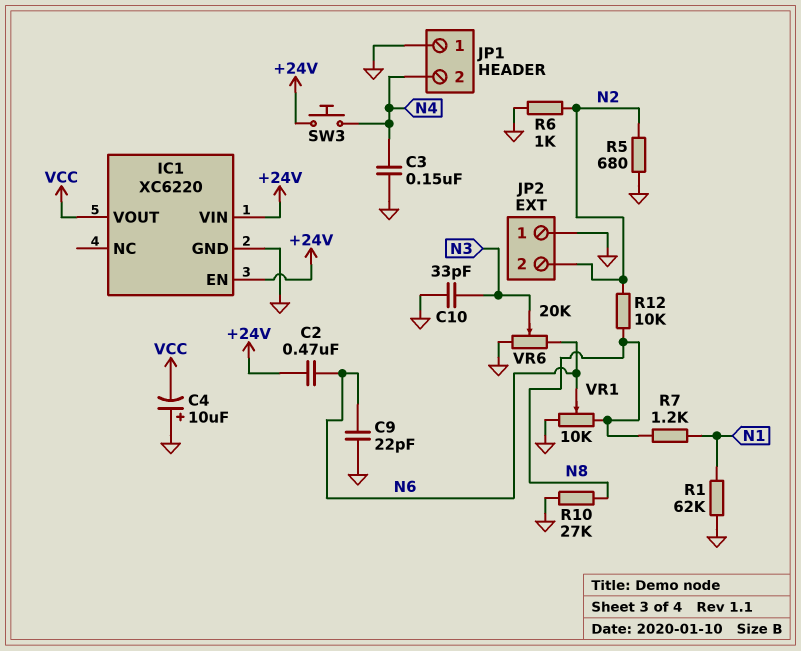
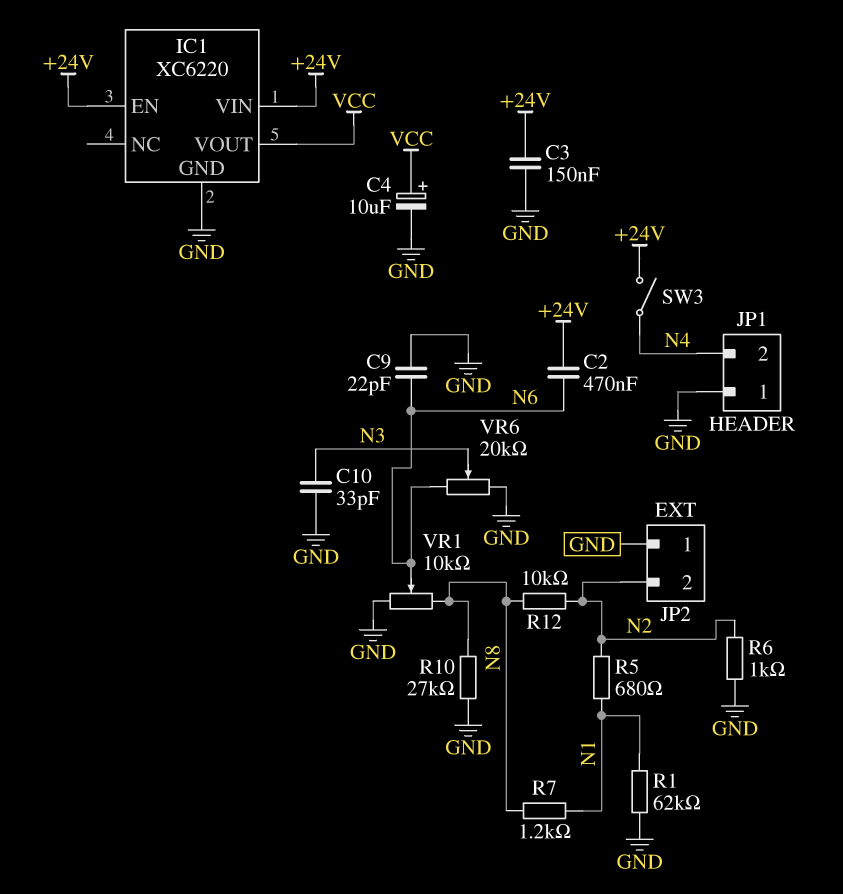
C3: 150nF (GND, N4) -> 150nF (+24V, GND)
C4: 10uF (plus GND, minus VCC) -> 10uF (plus VCC, minus GND)
R5: 680 (GND, N2) -> 680 (N1, N2)
SW3: button (+24V, N4) -> switch (+24V, N4)

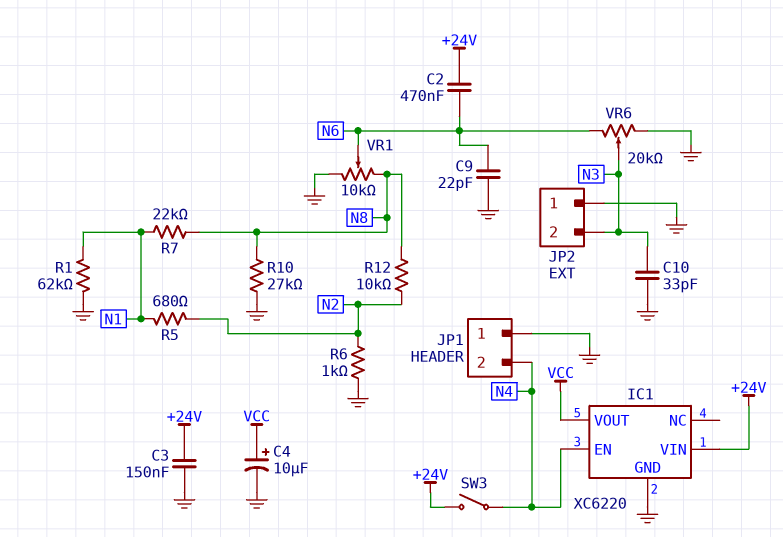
IC1 pin EN: +24V -> N4
JP2 pin 2: N2 -> N3
R7: 1.2k (N1, N8) -> 22k (N1, N8)

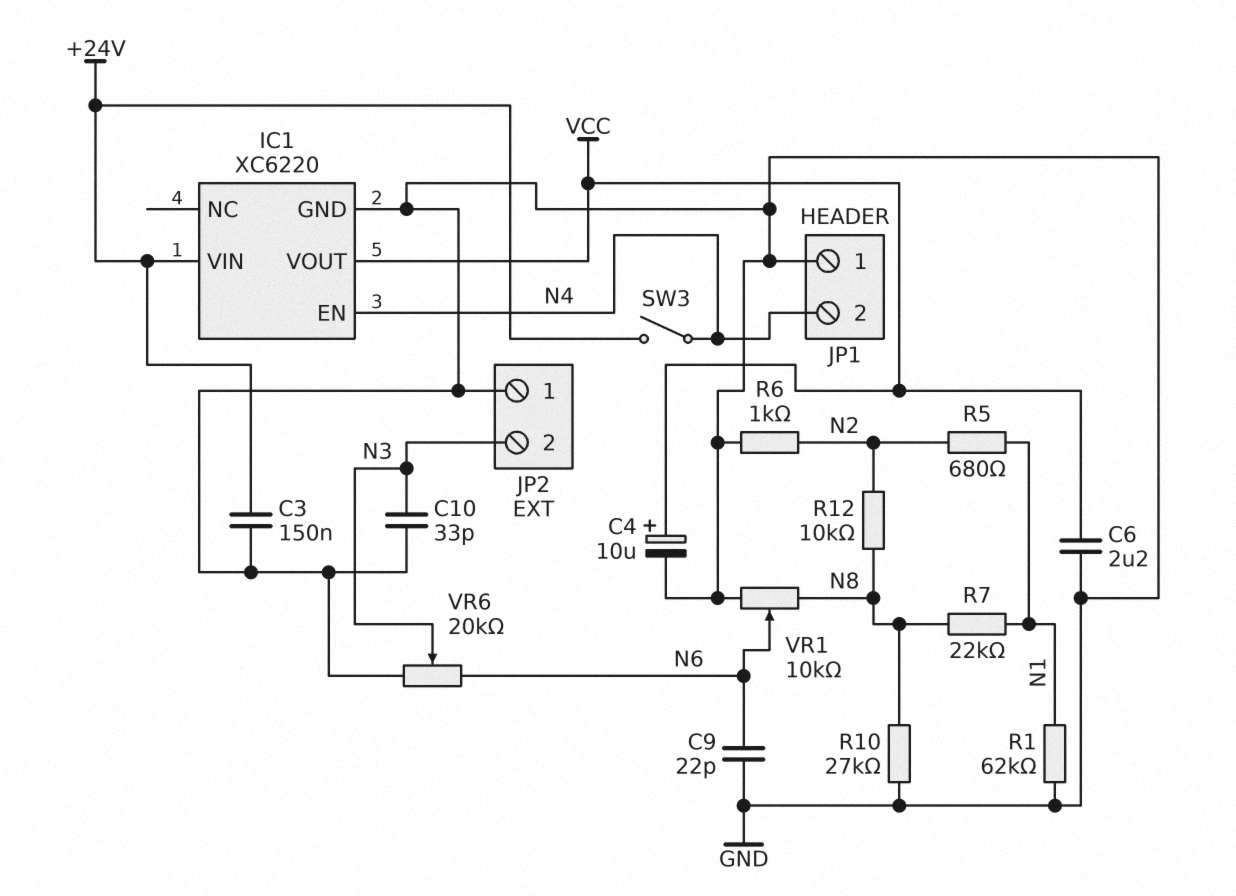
C2: 470nF (+24V, N6) -> none
C6: none -> 2.2uF (GND, VCC)

